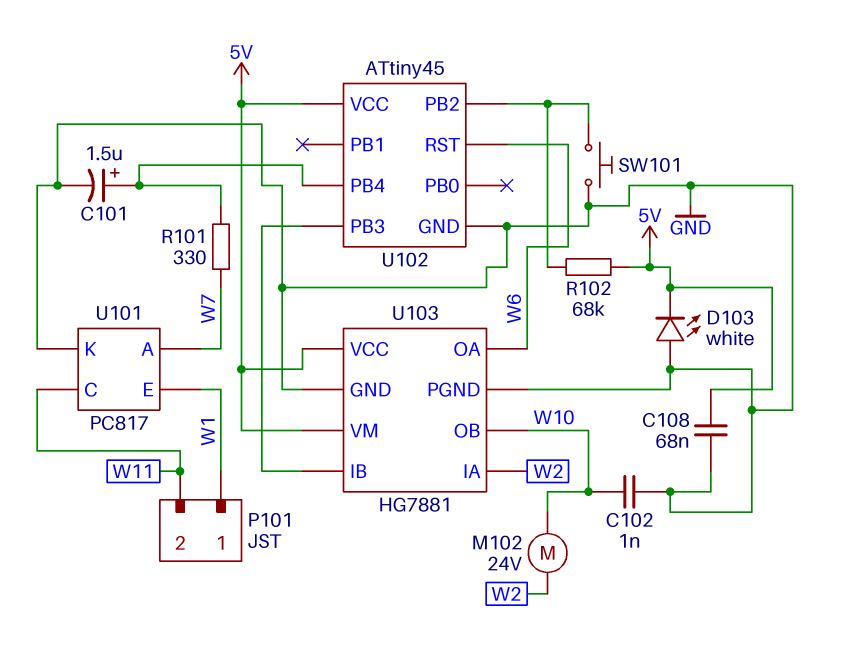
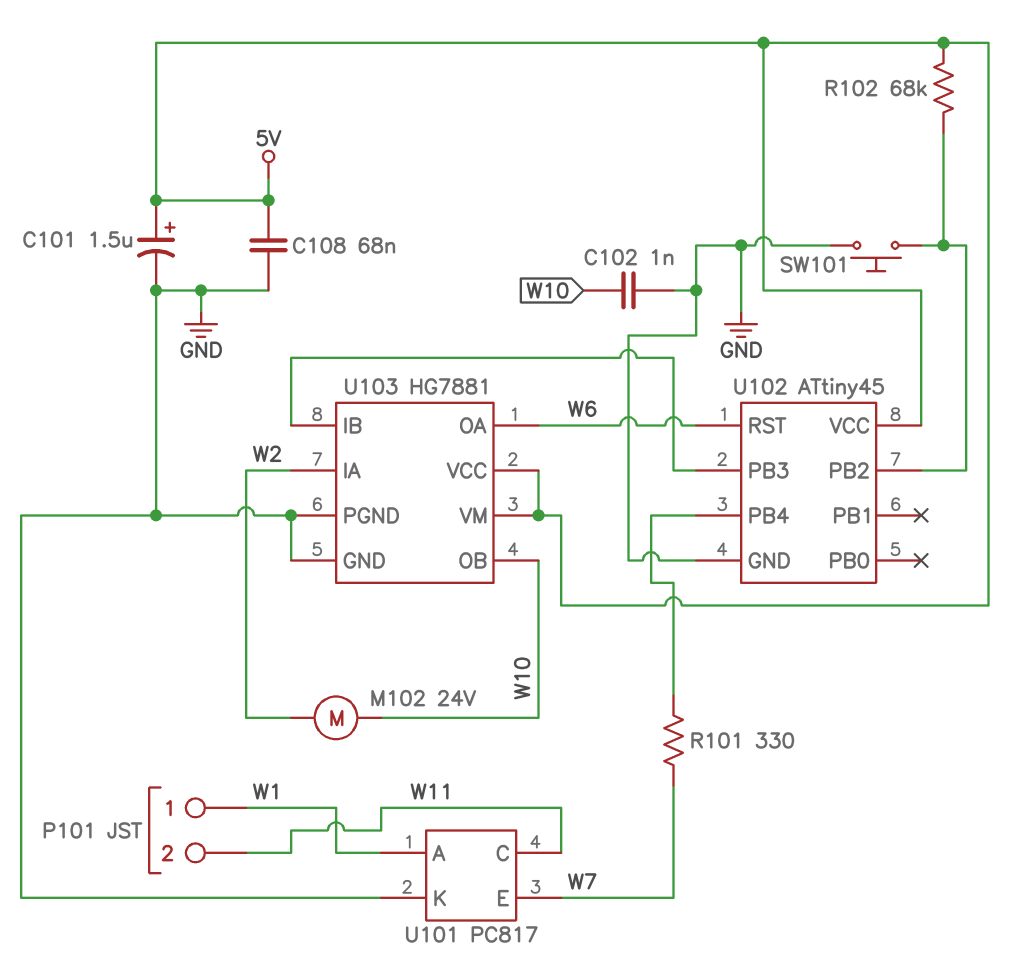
C101: 1.5uF (plus U102/PB4, minus GND) -> 1.5uF (plus 5V, minus GND)
D103: LED white (A GND, K 5V) -> none
U101 pin A: W7 -> W1
U101 pin E: W1 -> W7

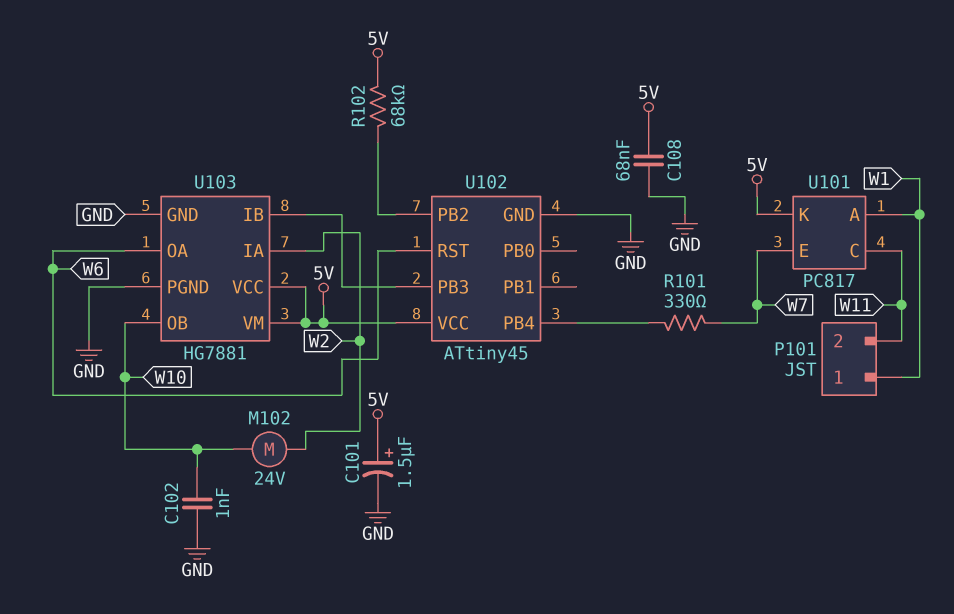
SW101: button (GND, U102/PB2) -> none
U101 pin K: GND -> 5V

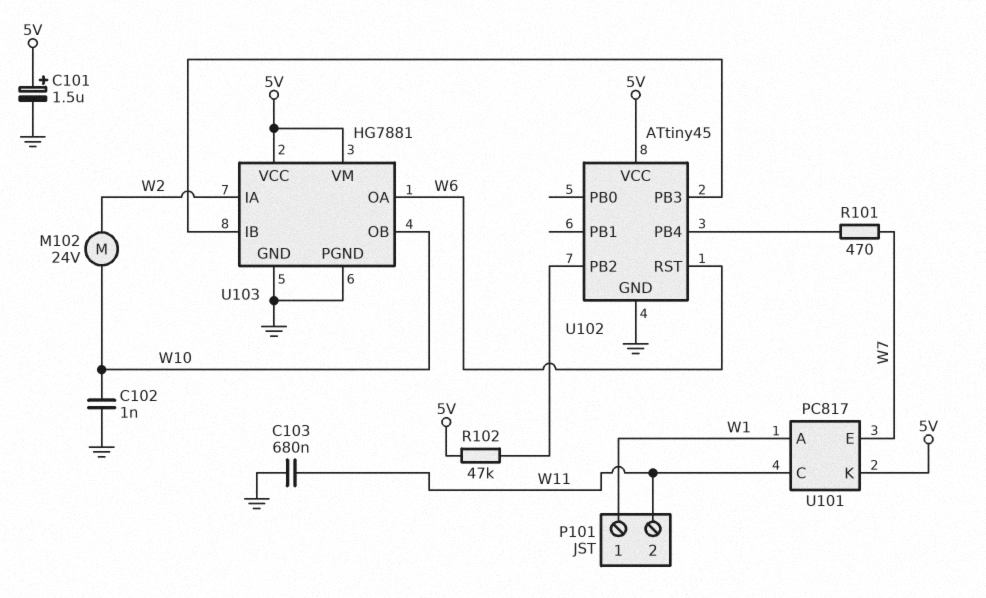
C103: none -> 680nF (GND, W11)
C108: 68nF (5V, GND) -> none
R101: 330 (U102/PB4, W7) -> 470 (U102/PB4, W7)
R102: 68k (5V, U102/PB2) -> 47k (5V, U102/PB2)

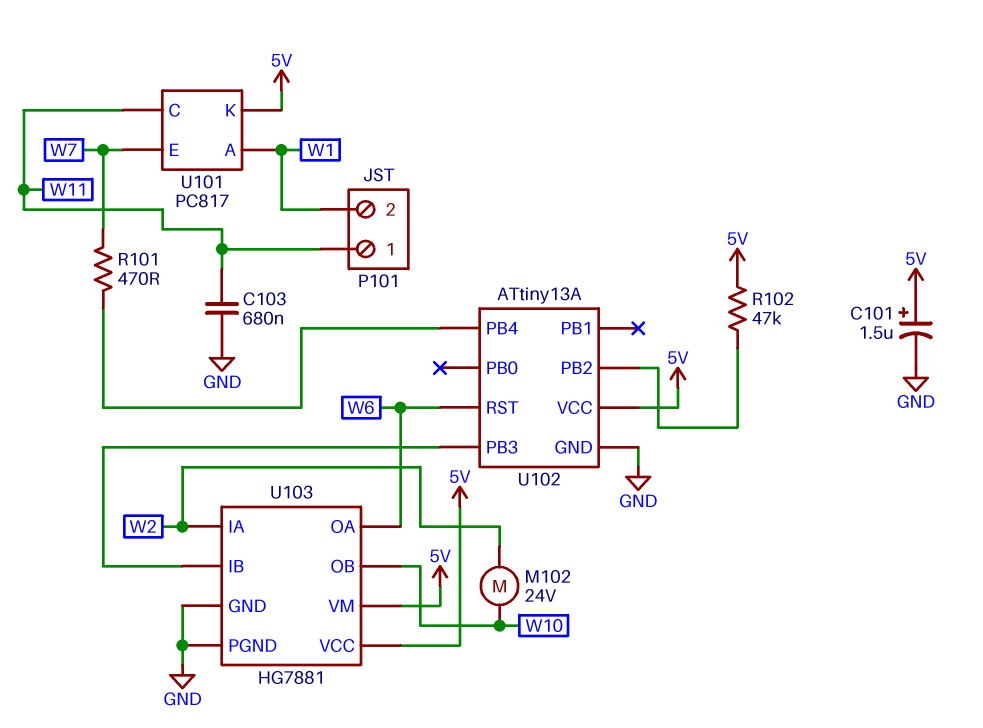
C102: 1nF (GND, W10) -> none
P101 pin 1: W1 -> W11
P101 pin 2: W11 -> W1
U102: ATtiny45 -> ATtiny13A

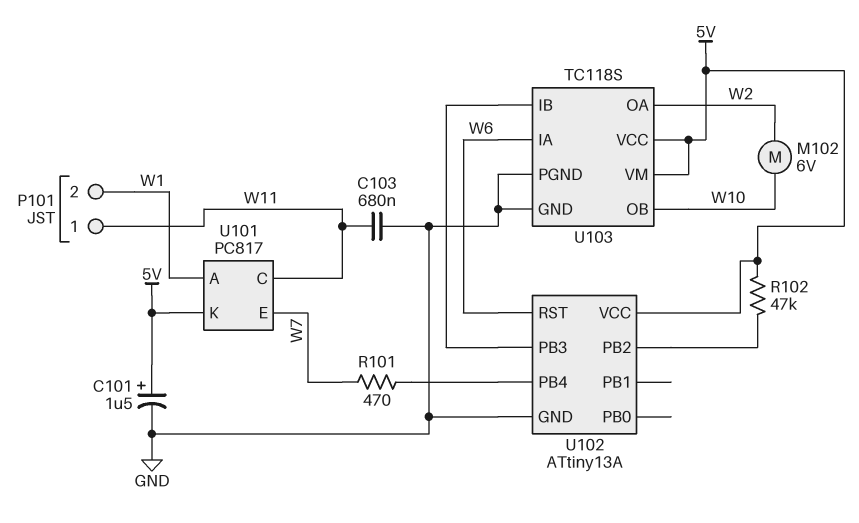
M102: motor 24V (W2, W10) -> motor 6V (W2, W10)
U103: HG7881 -> TC118S
U103 pin IA: W2 -> W6
U103 pin OA: W6 -> W2

